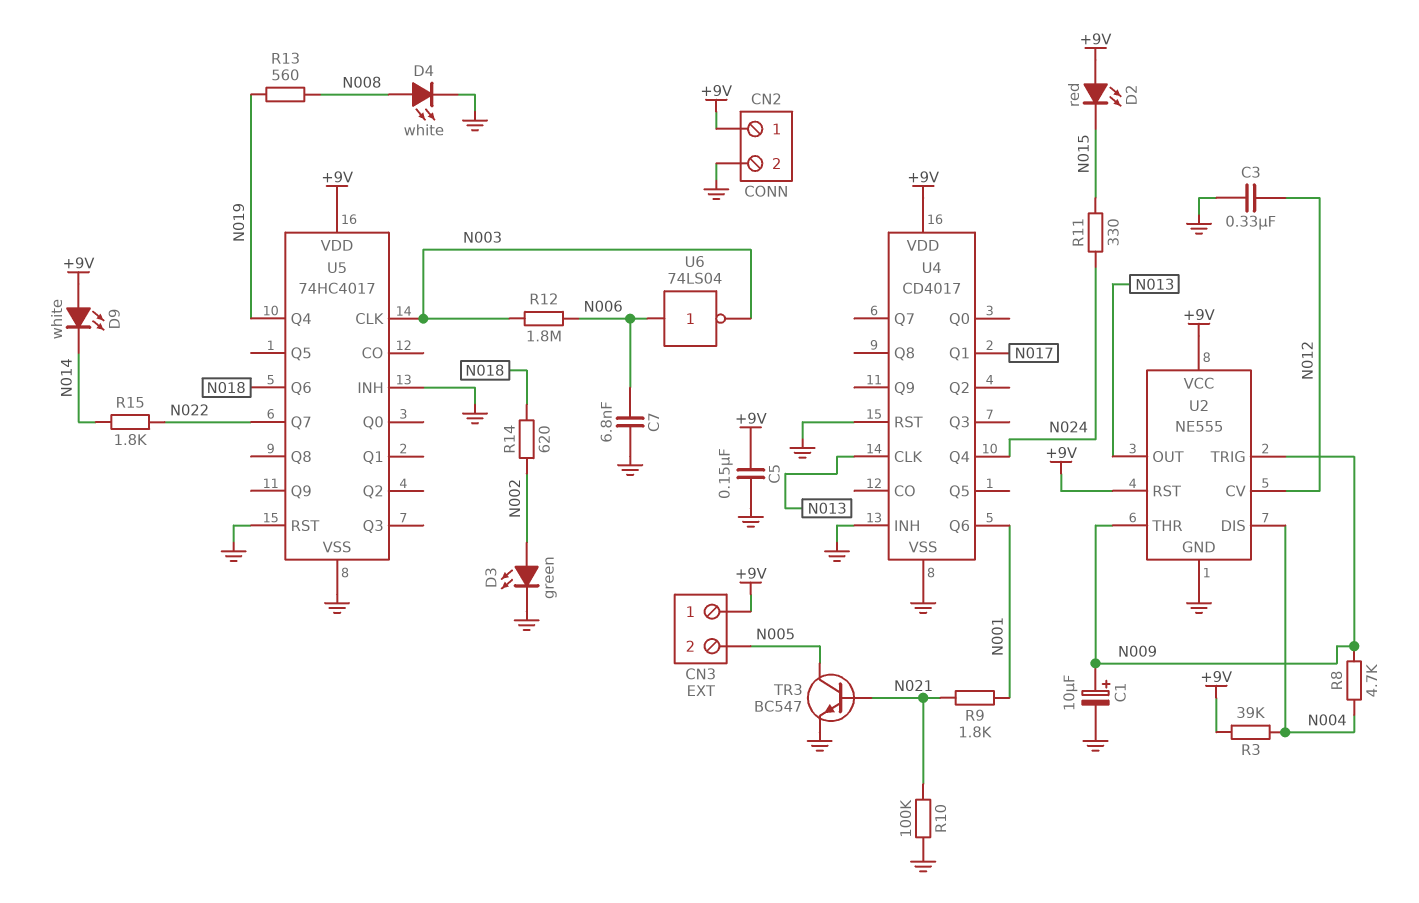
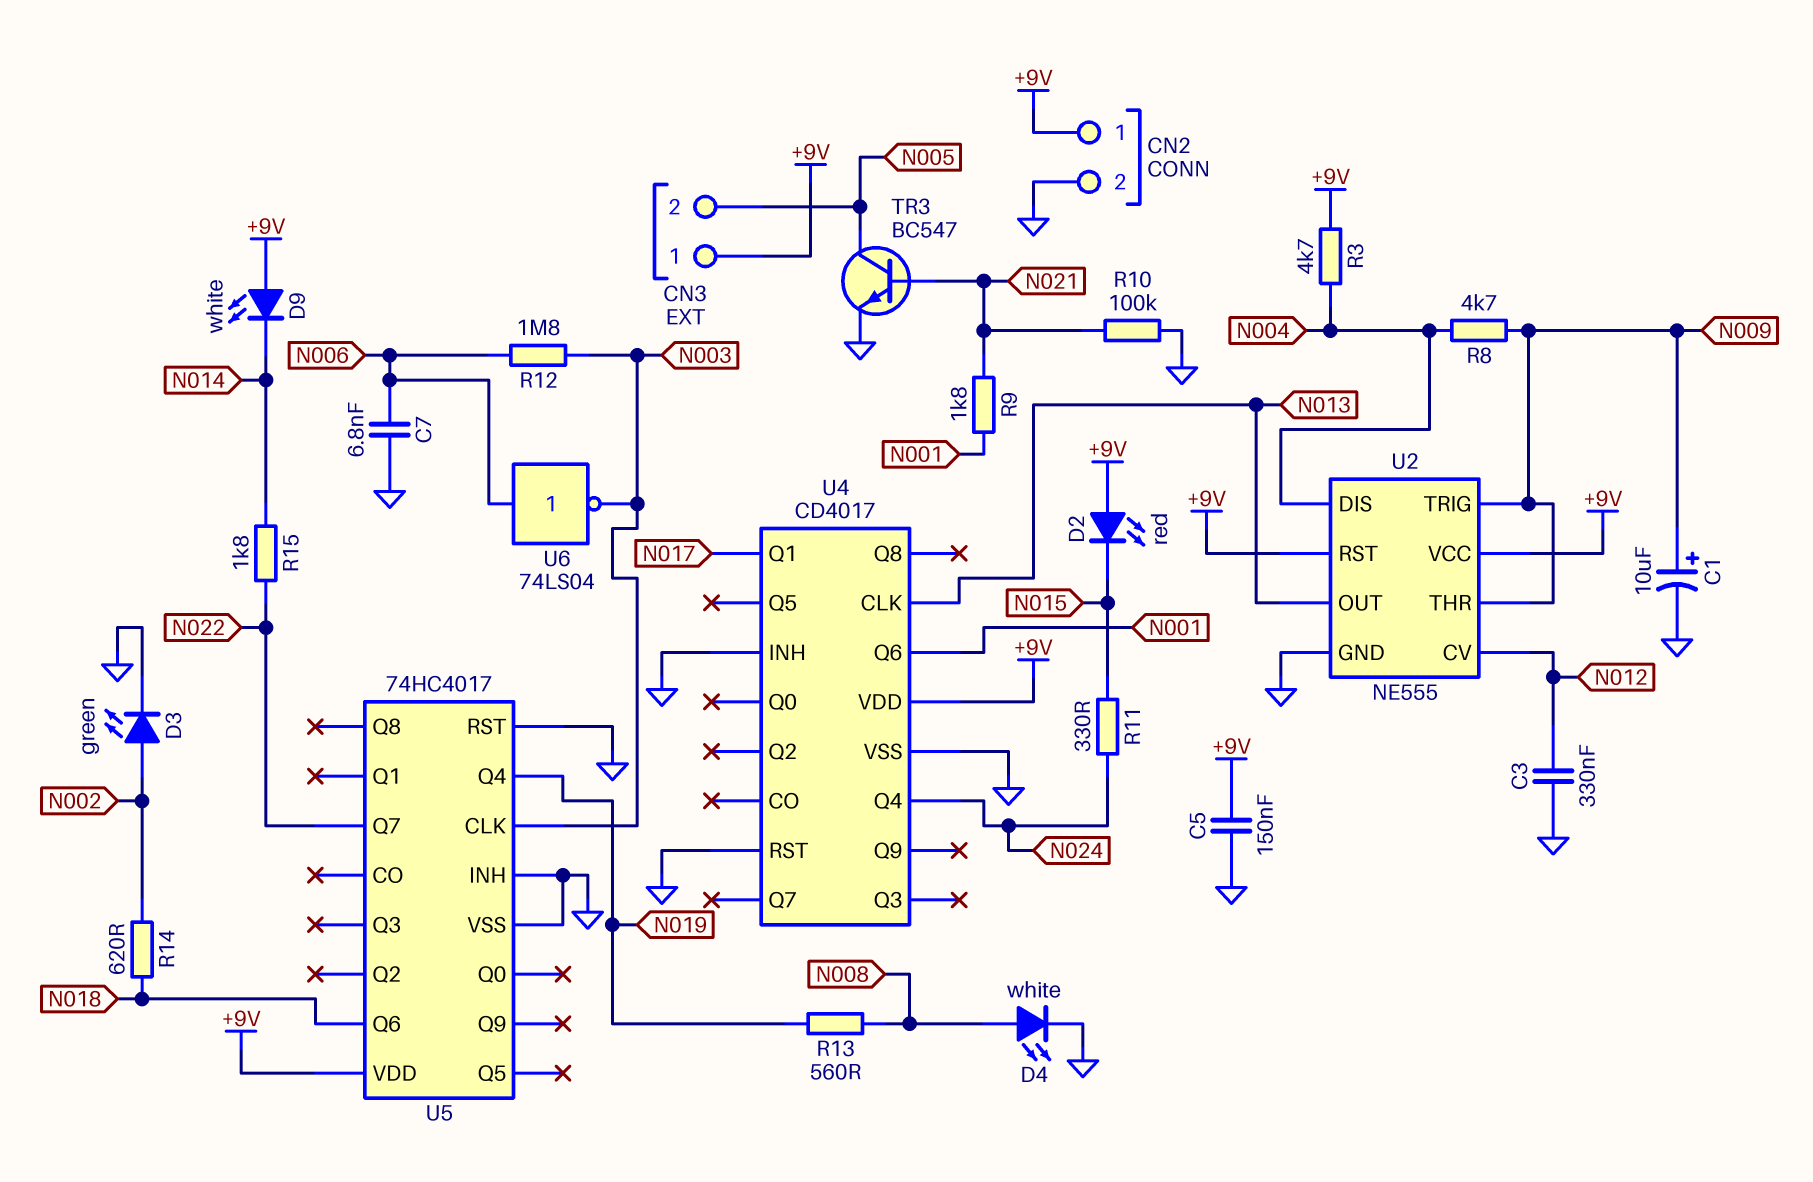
R3: 39k (+9V, N004) -> 4.7k (+9V, N004)

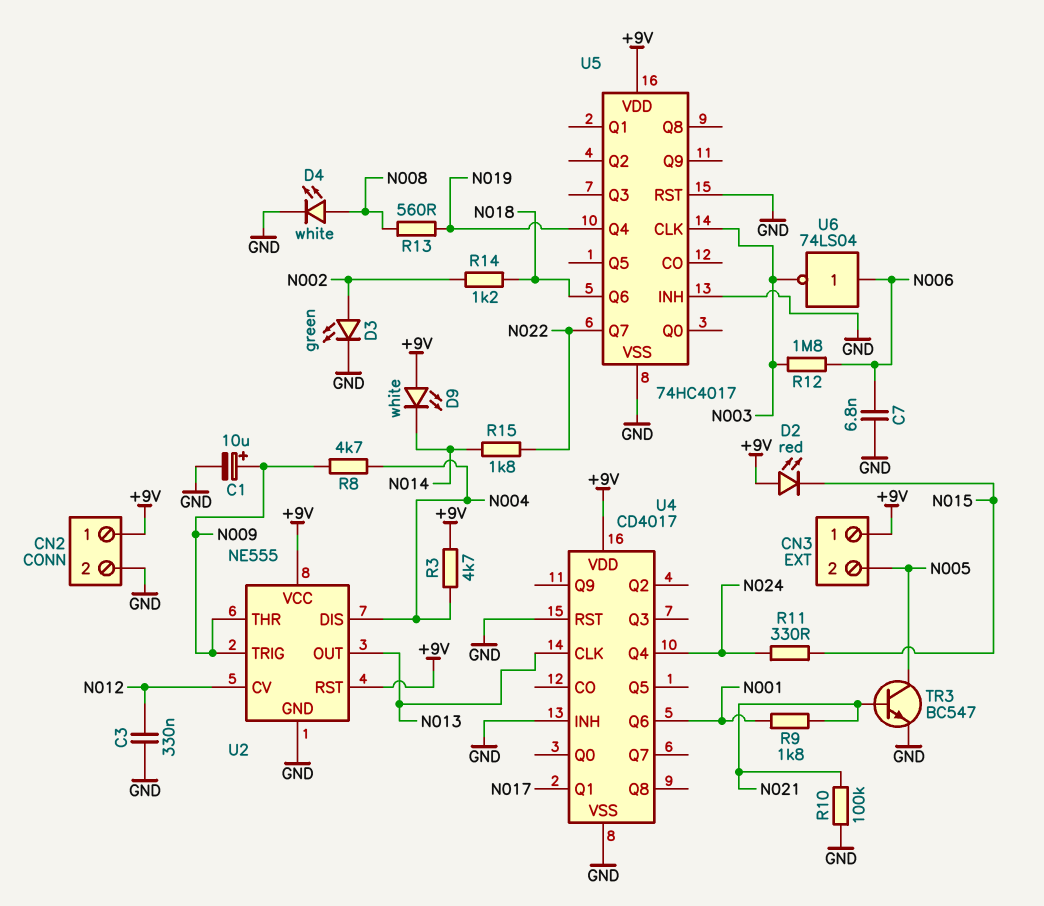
C5: 150nF (+9V, GND) -> none
R14: 620 (N002, N018) -> 1.2k (N002, N018)

